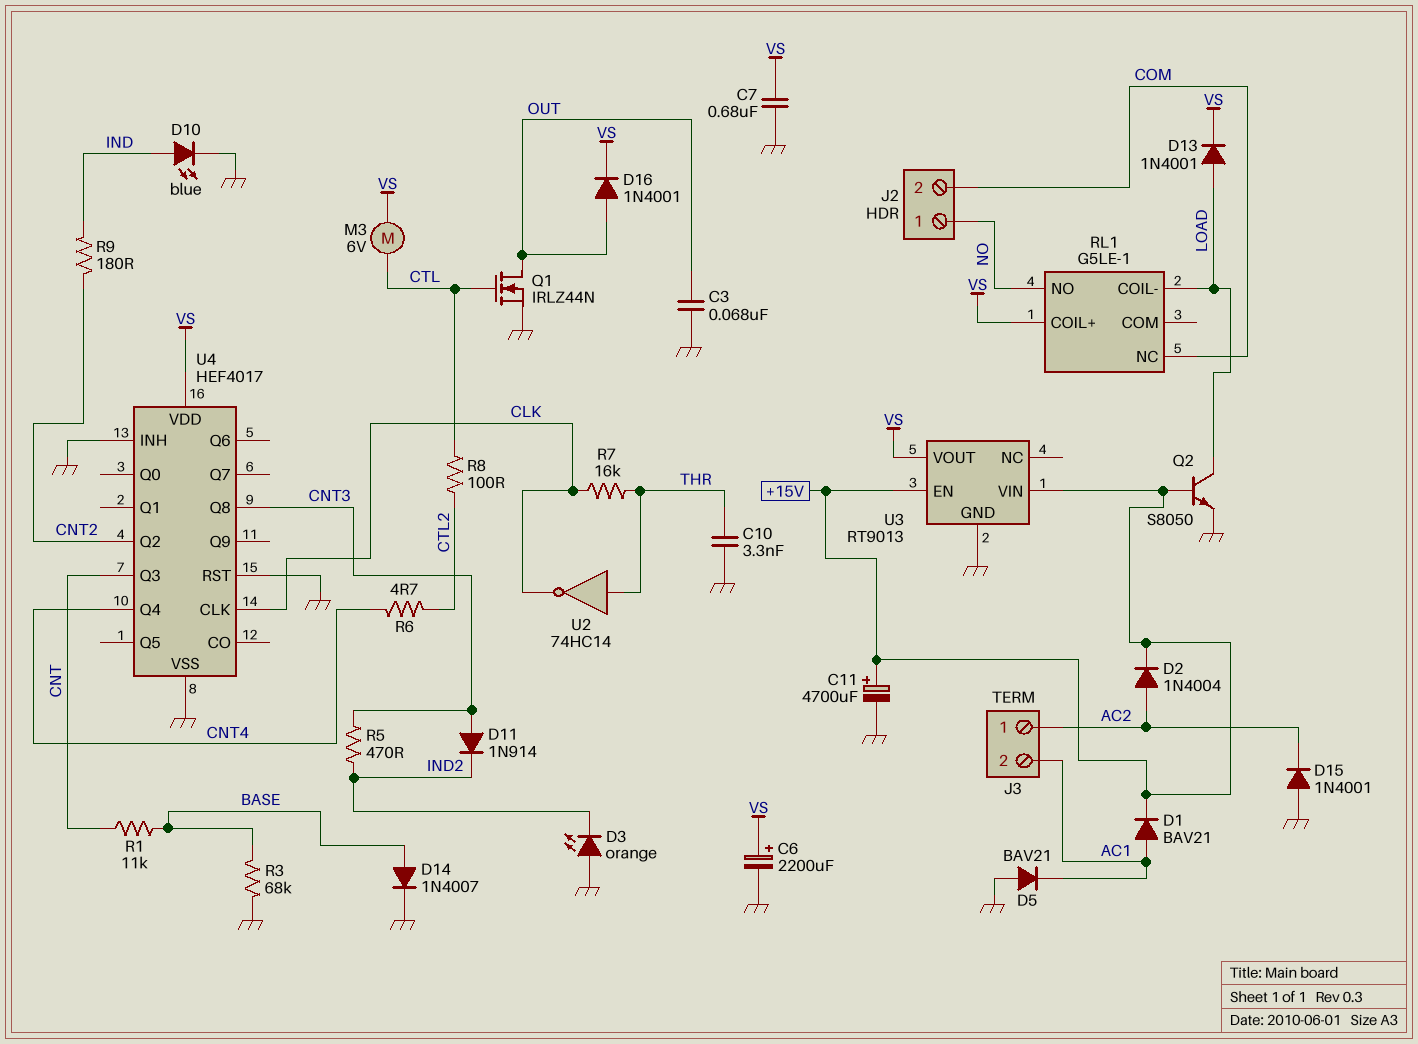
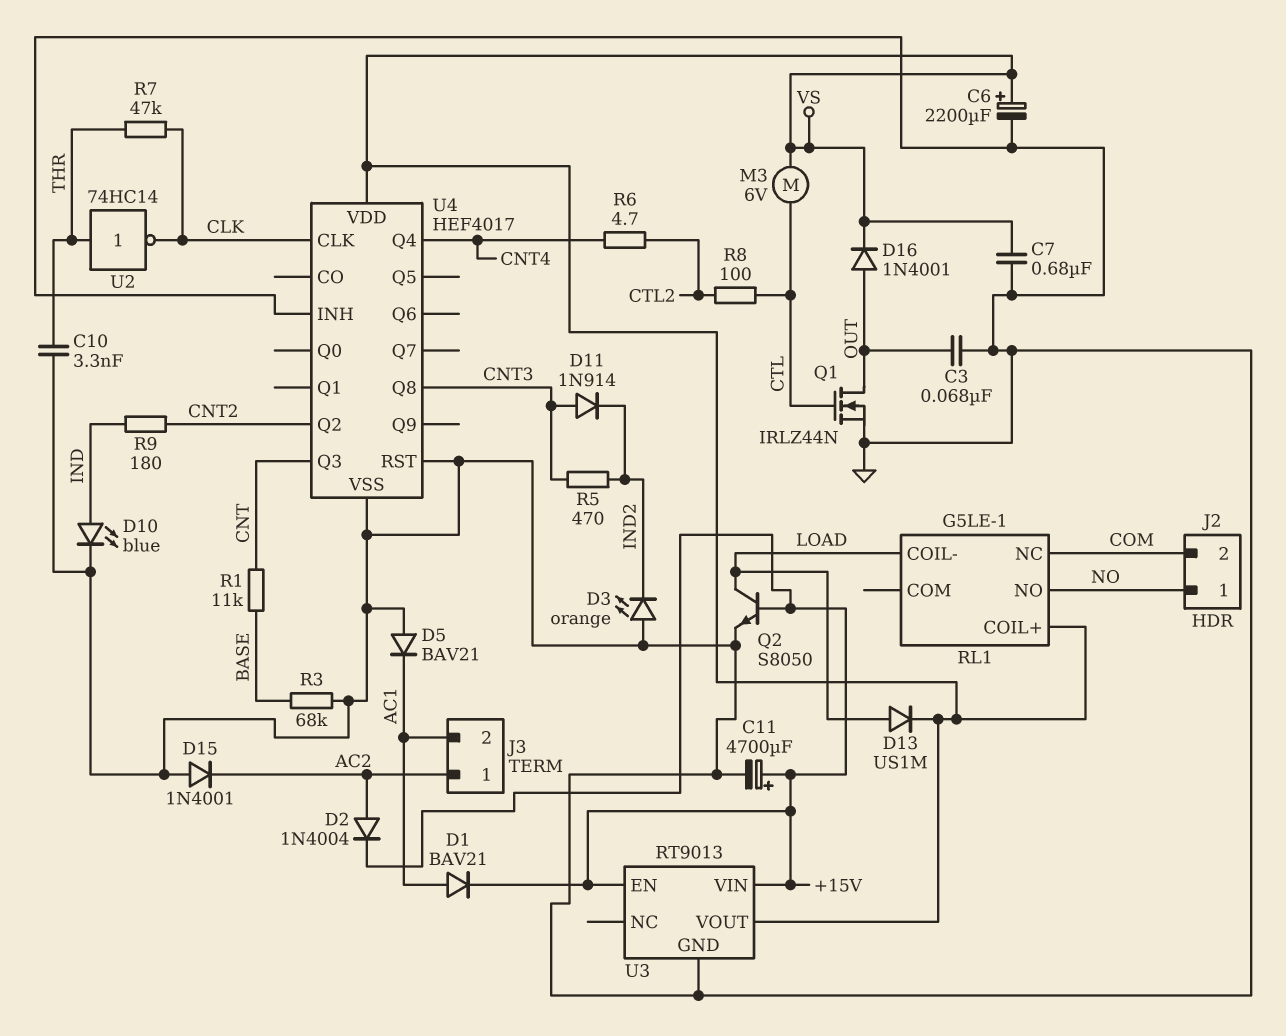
D13: diode 1N4001 (A LOAD, K VS) -> diode US1M (A LOAD, K VS)
D14: diode 1N4007 (A BASE, K GND) -> none
R7: 16k (CLK, THR) -> 47k (CLK, THR)

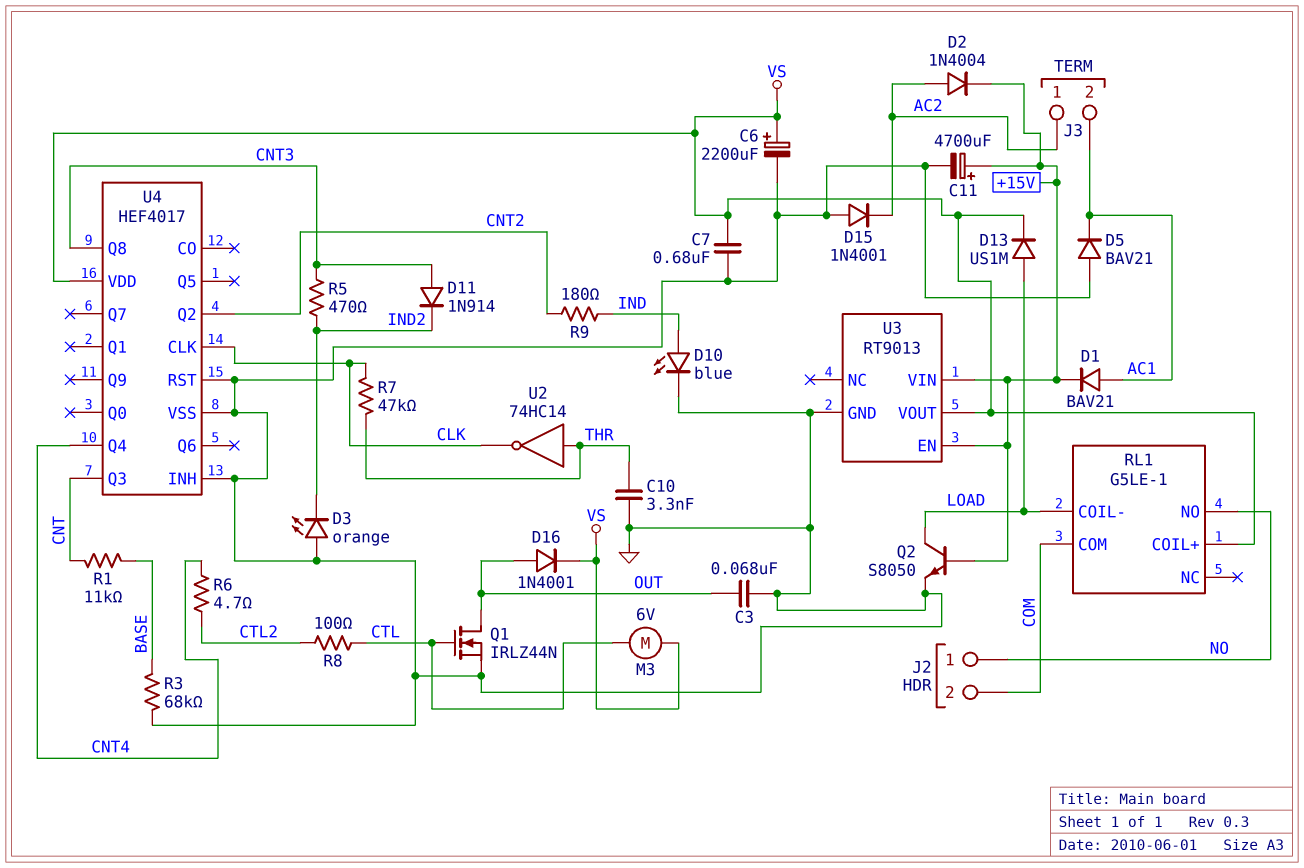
RL1 pin COM: none -> COM
RL1 pin NC: COM -> none

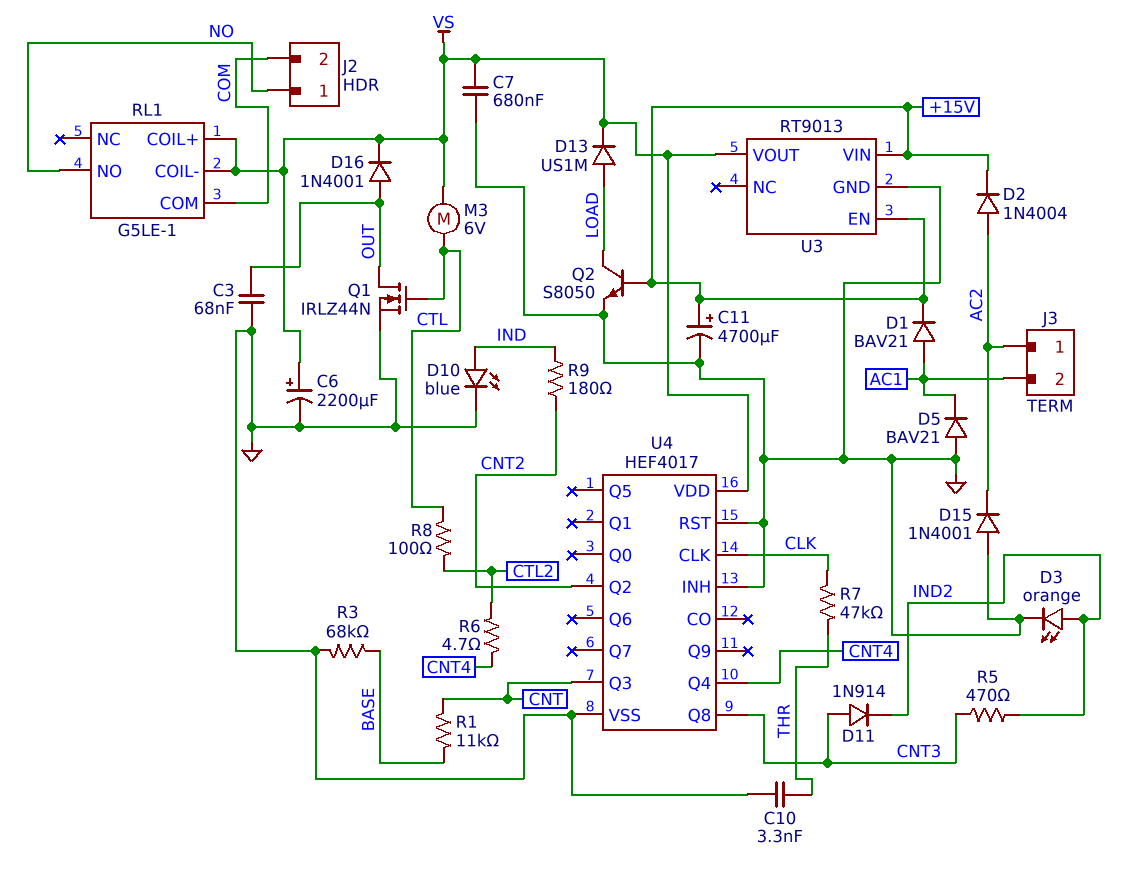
D3: LED orange (A GND, K IND2) -> LED orange (A IND2, K GND)
RL1 pin COIL-: LOAD -> VS
U2: NOT 74HC14 (in THR, out CLK) -> none

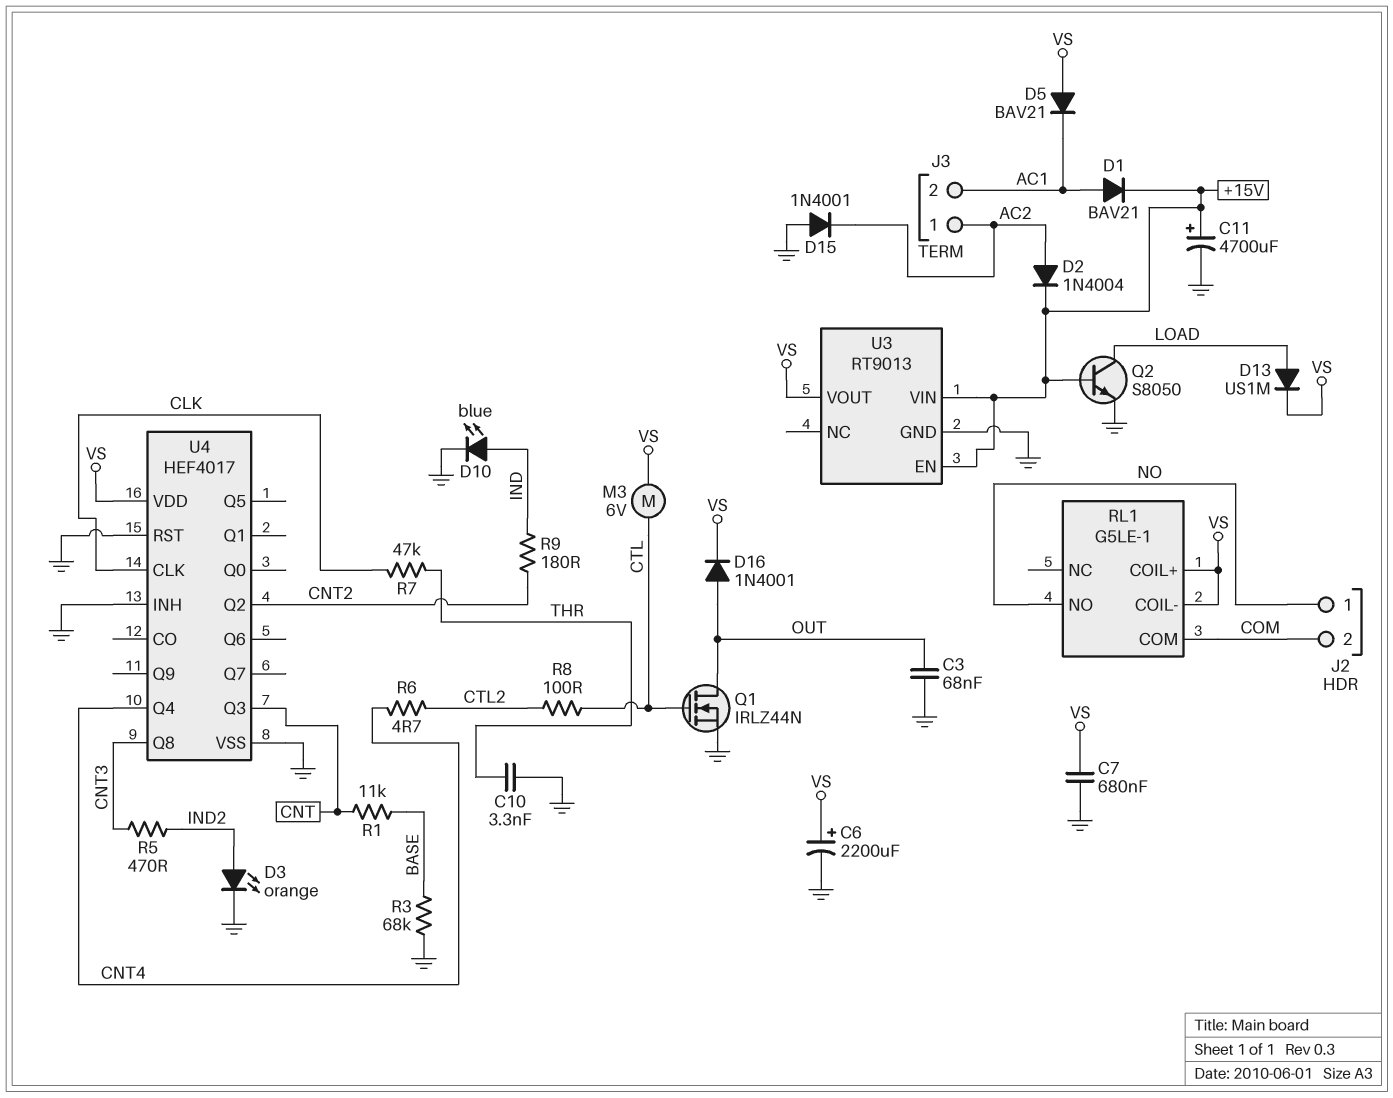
D5: diode BAV21 (A GND, K AC1) -> diode BAV21 (A VS, K AC1)
D11: diode 1N914 (A CNT3, K IND2) -> none

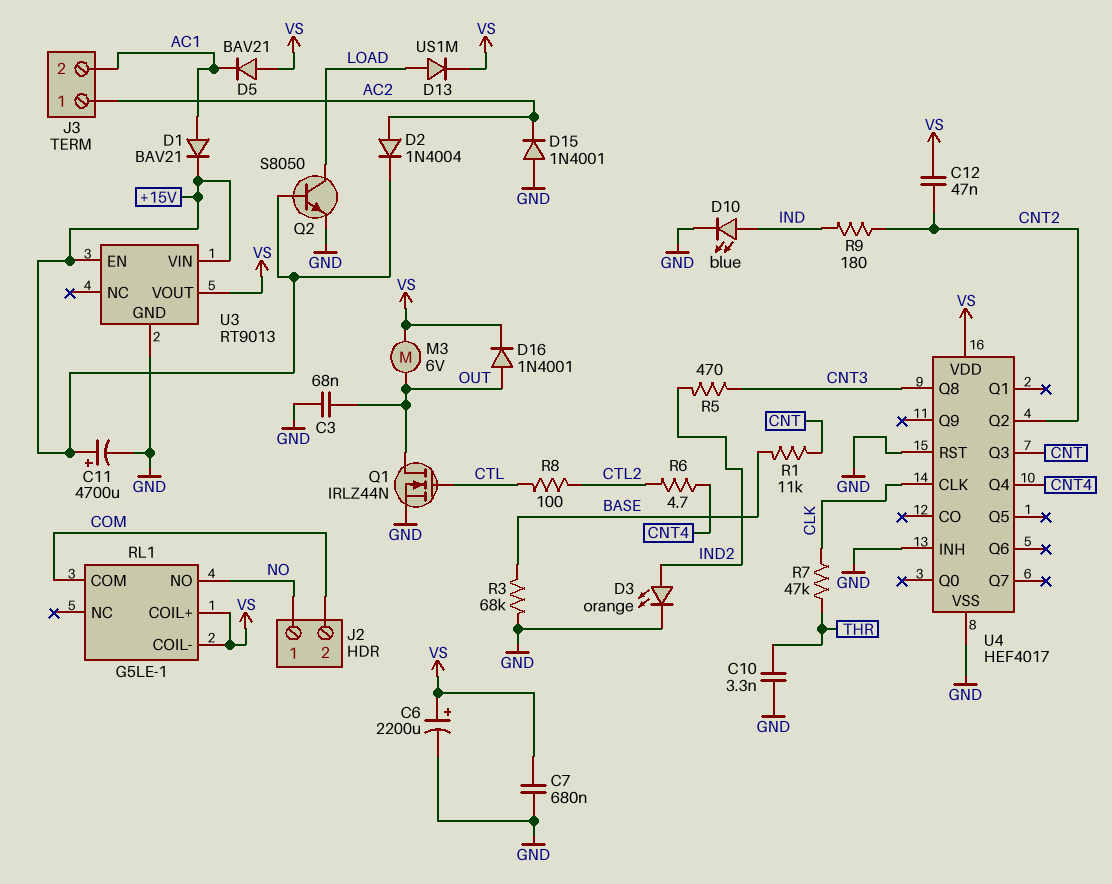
C12: none -> 47nF (CNT2, VS)
M3: motor 6V (CTL, VS) -> motor 6V (OUT, VS)

